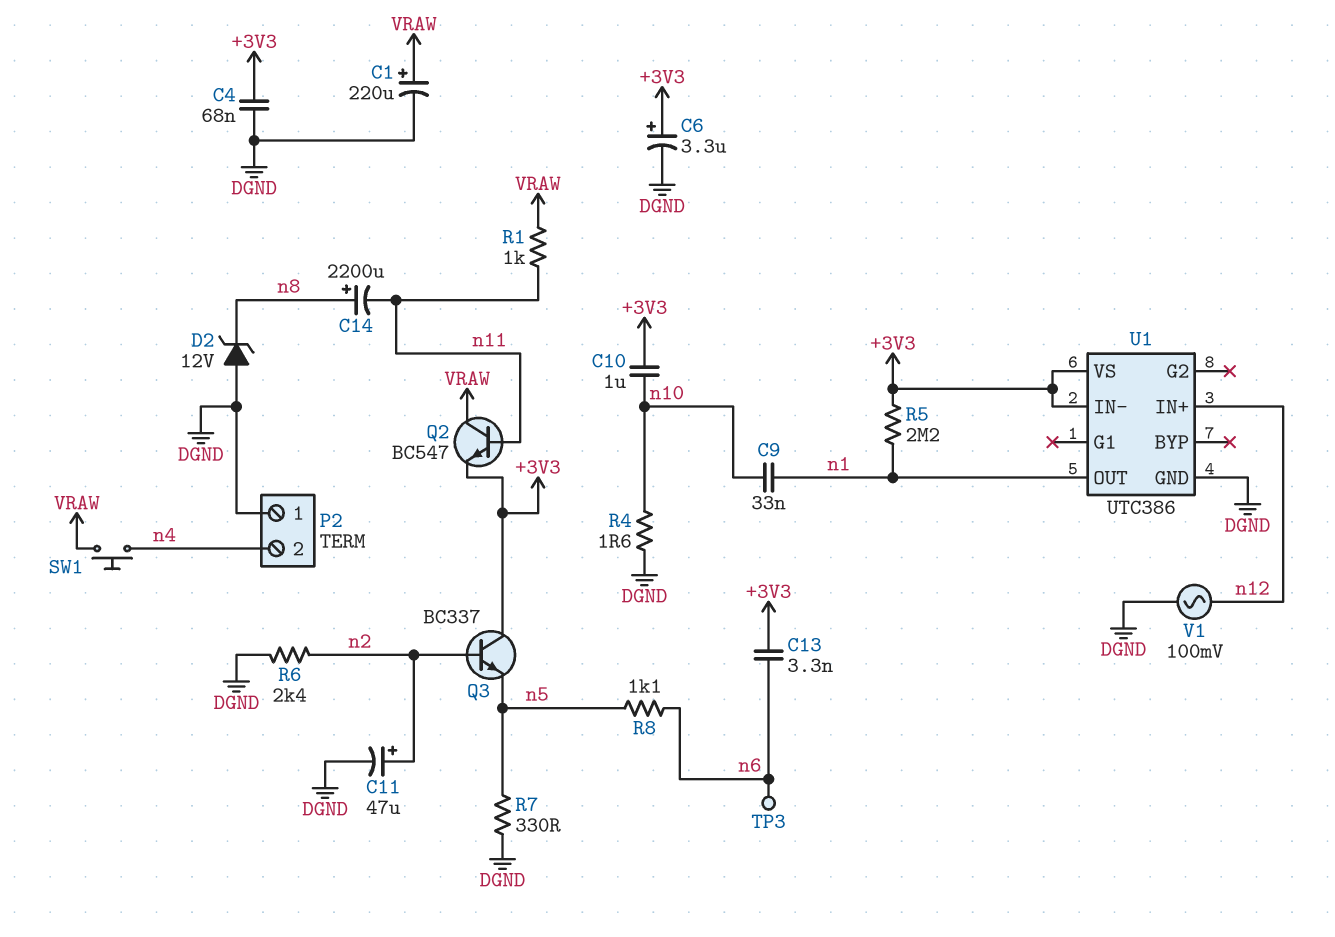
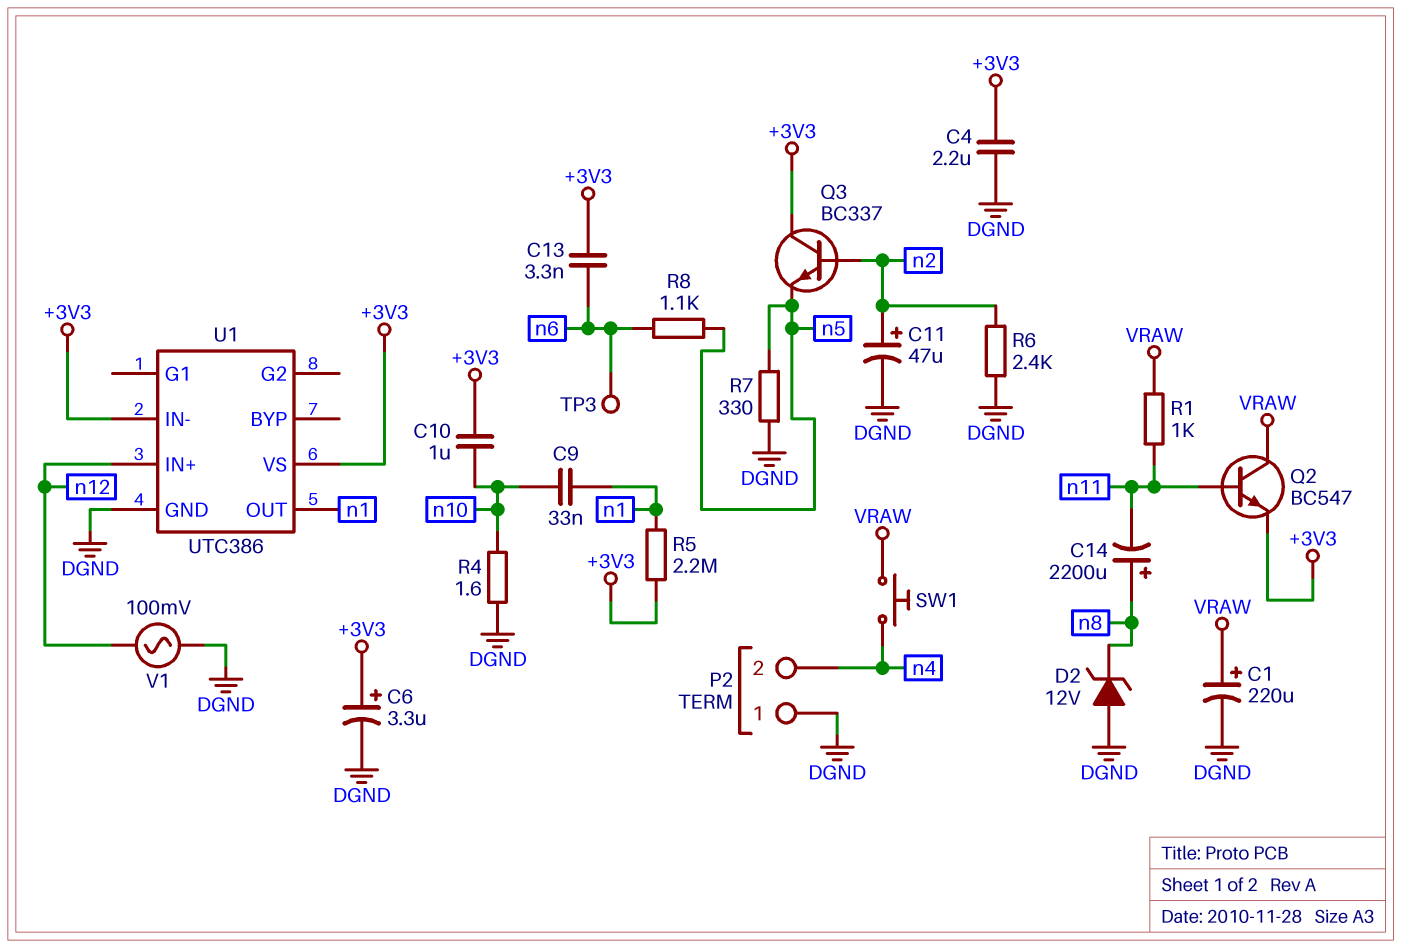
C4: 68nF (+3V3, DGND) -> 2.2uF (+3V3, DGND)

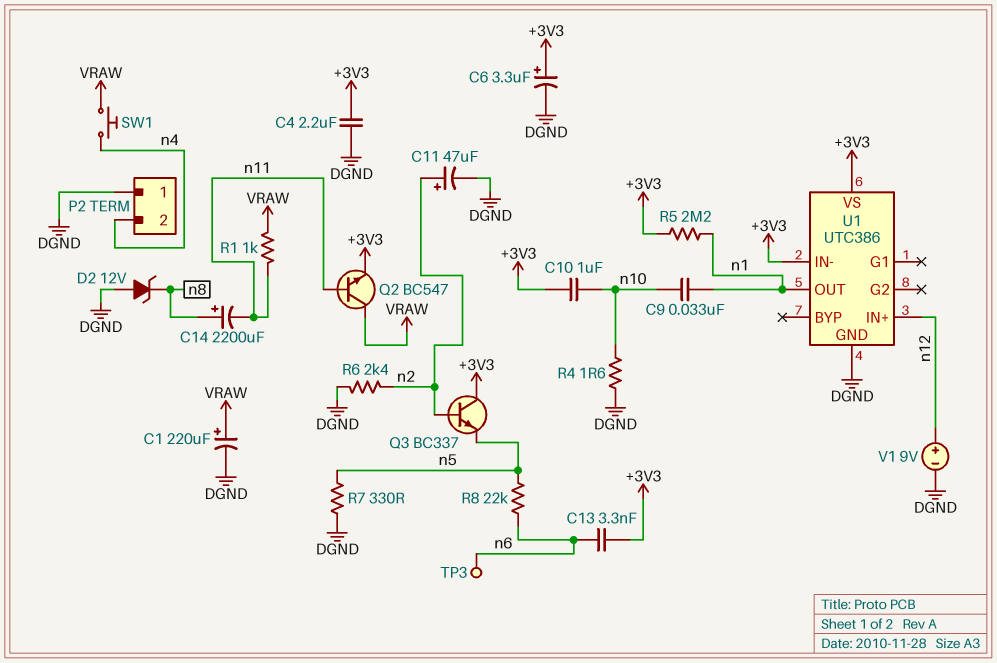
R8: 1.1k (n5, n6) -> 22k (n5, n6)
V1: AC 100mV (DGND, n12) -> 9V (plus n12, minus DGND)

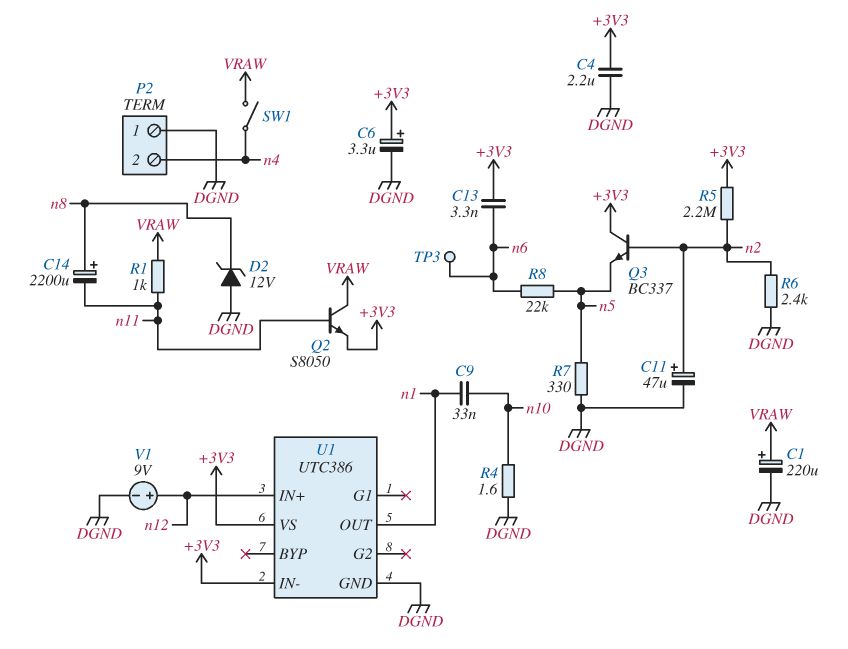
C10: 1uF (+3V3, n10) -> none
Q2: NPN BC547 (B n11, C VRAW, E +3V3) -> NPN S8050 (B n11, C VRAW, E +3V3)
R5: 2.2M (+3V3, n1) -> 2.2M (+3V3, n2)
SW1: button (VRAW, n4) -> switch (VRAW, n4)

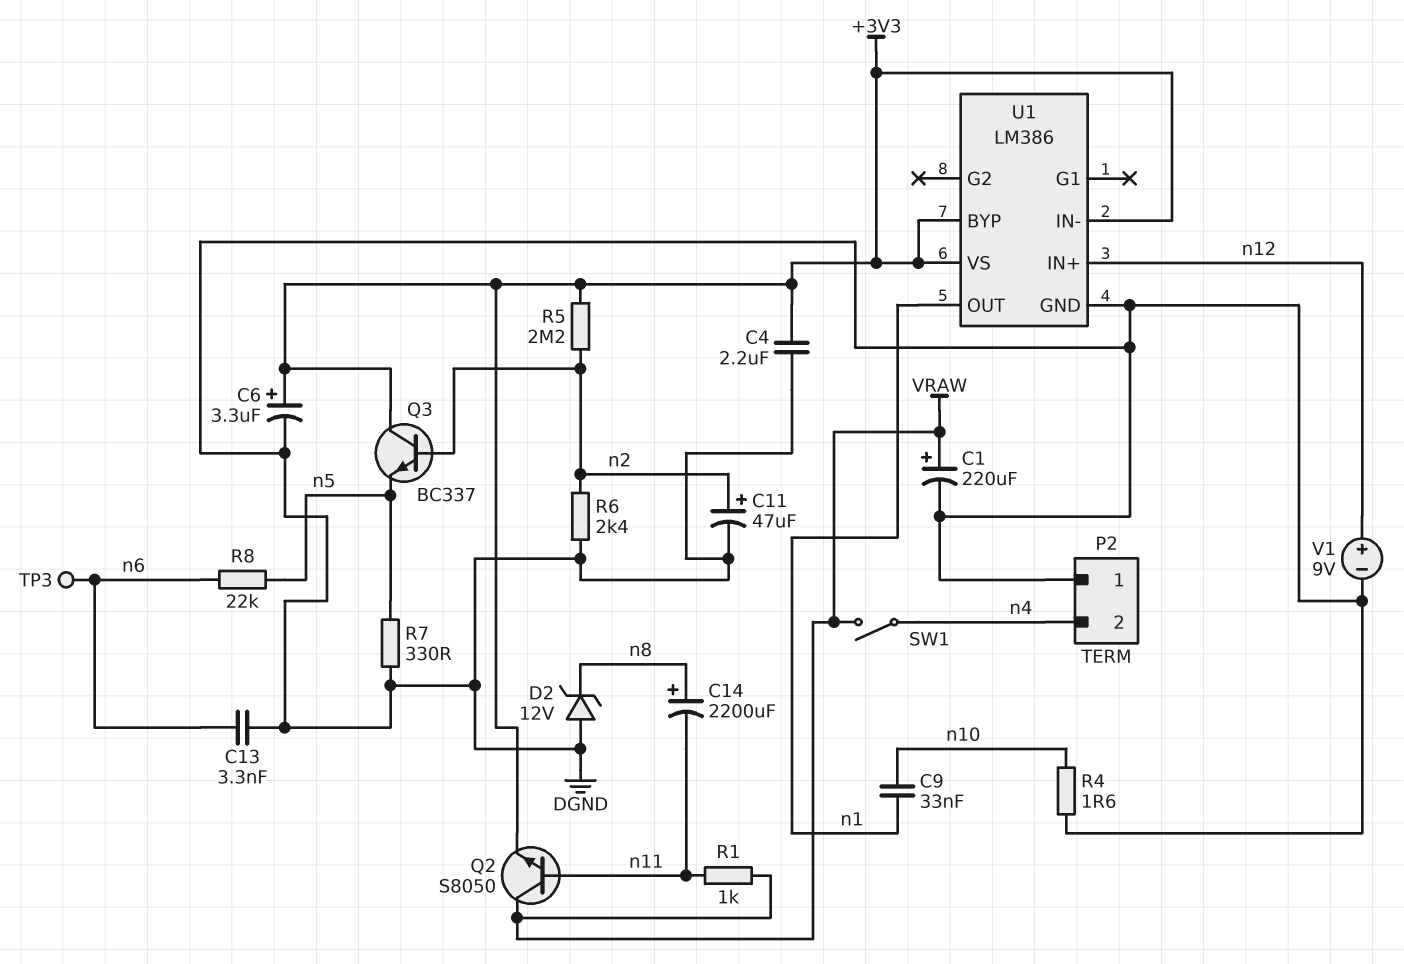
C13: 3.3nF (+3V3, n6) -> 3.3nF (DGND, n6)
U1: UTC386 -> LM386
U1 pin BYP: none -> +3V3

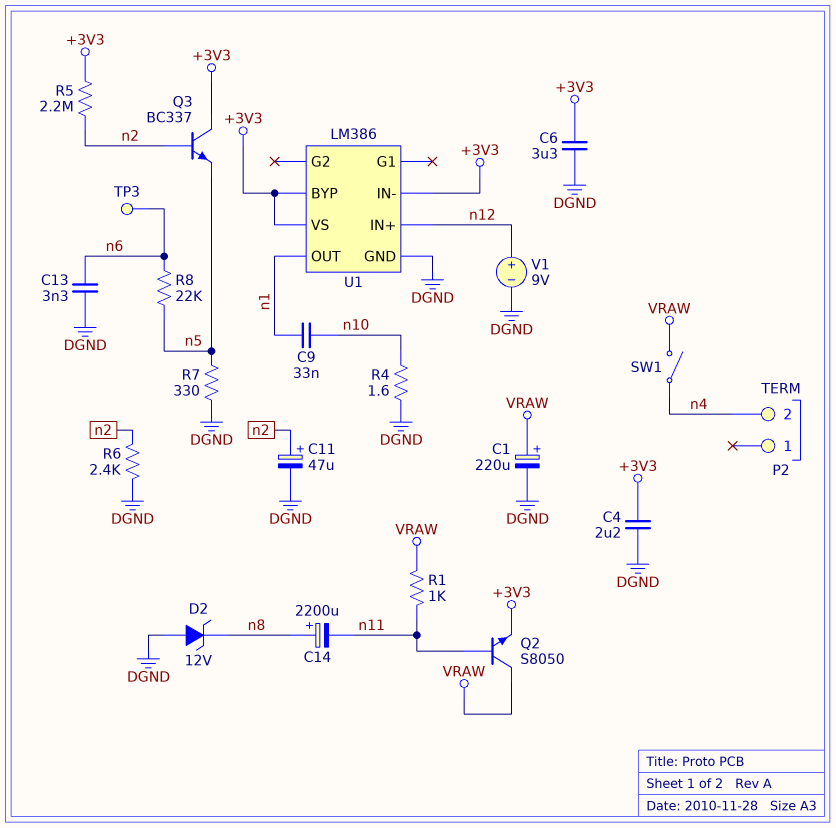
C6: 3.3uF (plus +3V3, minus DGND) -> 3.3uF (+3V3, DGND)
P2 pin 1: DGND -> none

